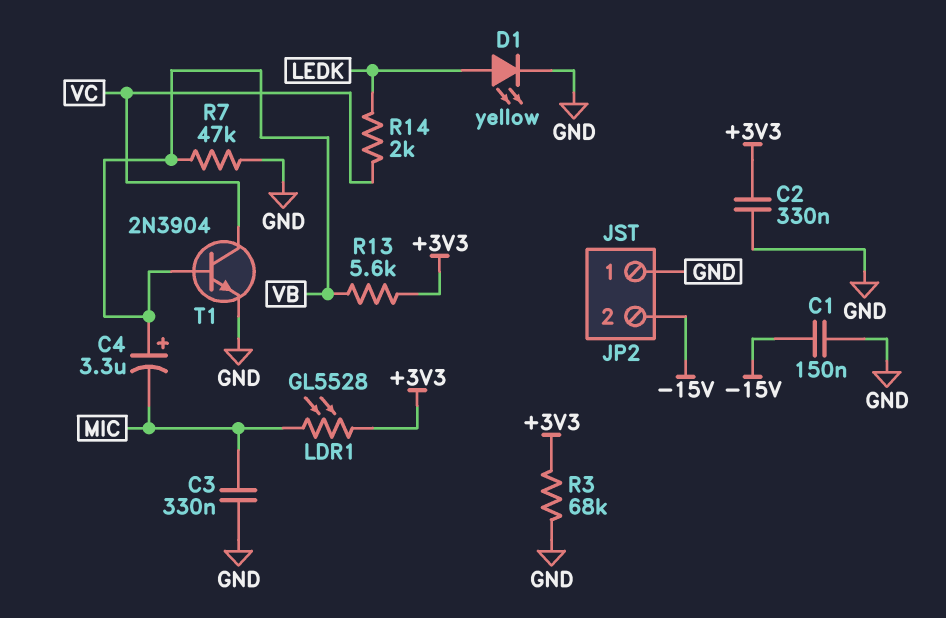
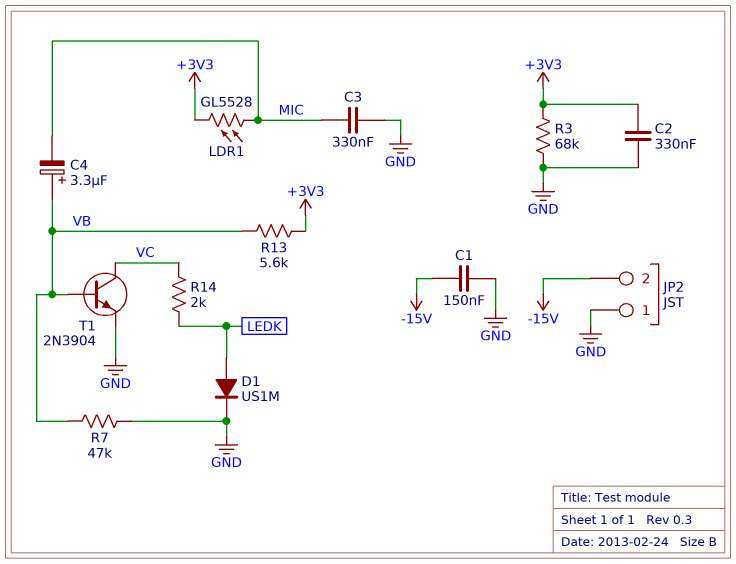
D1: LED yellow (A LEDK, K GND) -> diode US1M (A LEDK, K GND)

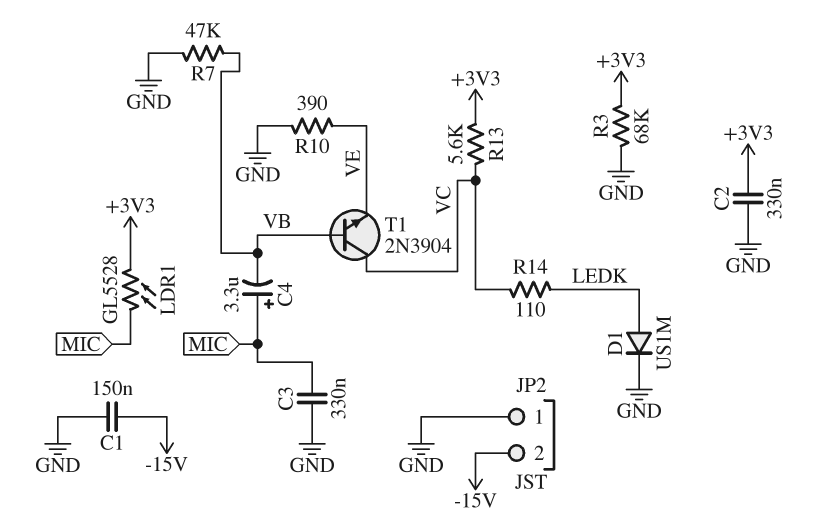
C4: 3.3uF (plus VB, minus MIC) -> 3.3uF (plus MIC, minus VB)
R10: none -> 390 (GND, VE)
R13: 5.6k (+3V3, VB) -> 5.6k (+3V3, VC)
R14: 2k (LEDK, VC) -> 110 (LEDK, VC)
T1: NPN 2N3904 (B VB, C VC, E GND) -> NPN 2N3904 (B VB, C VC, E VE)

